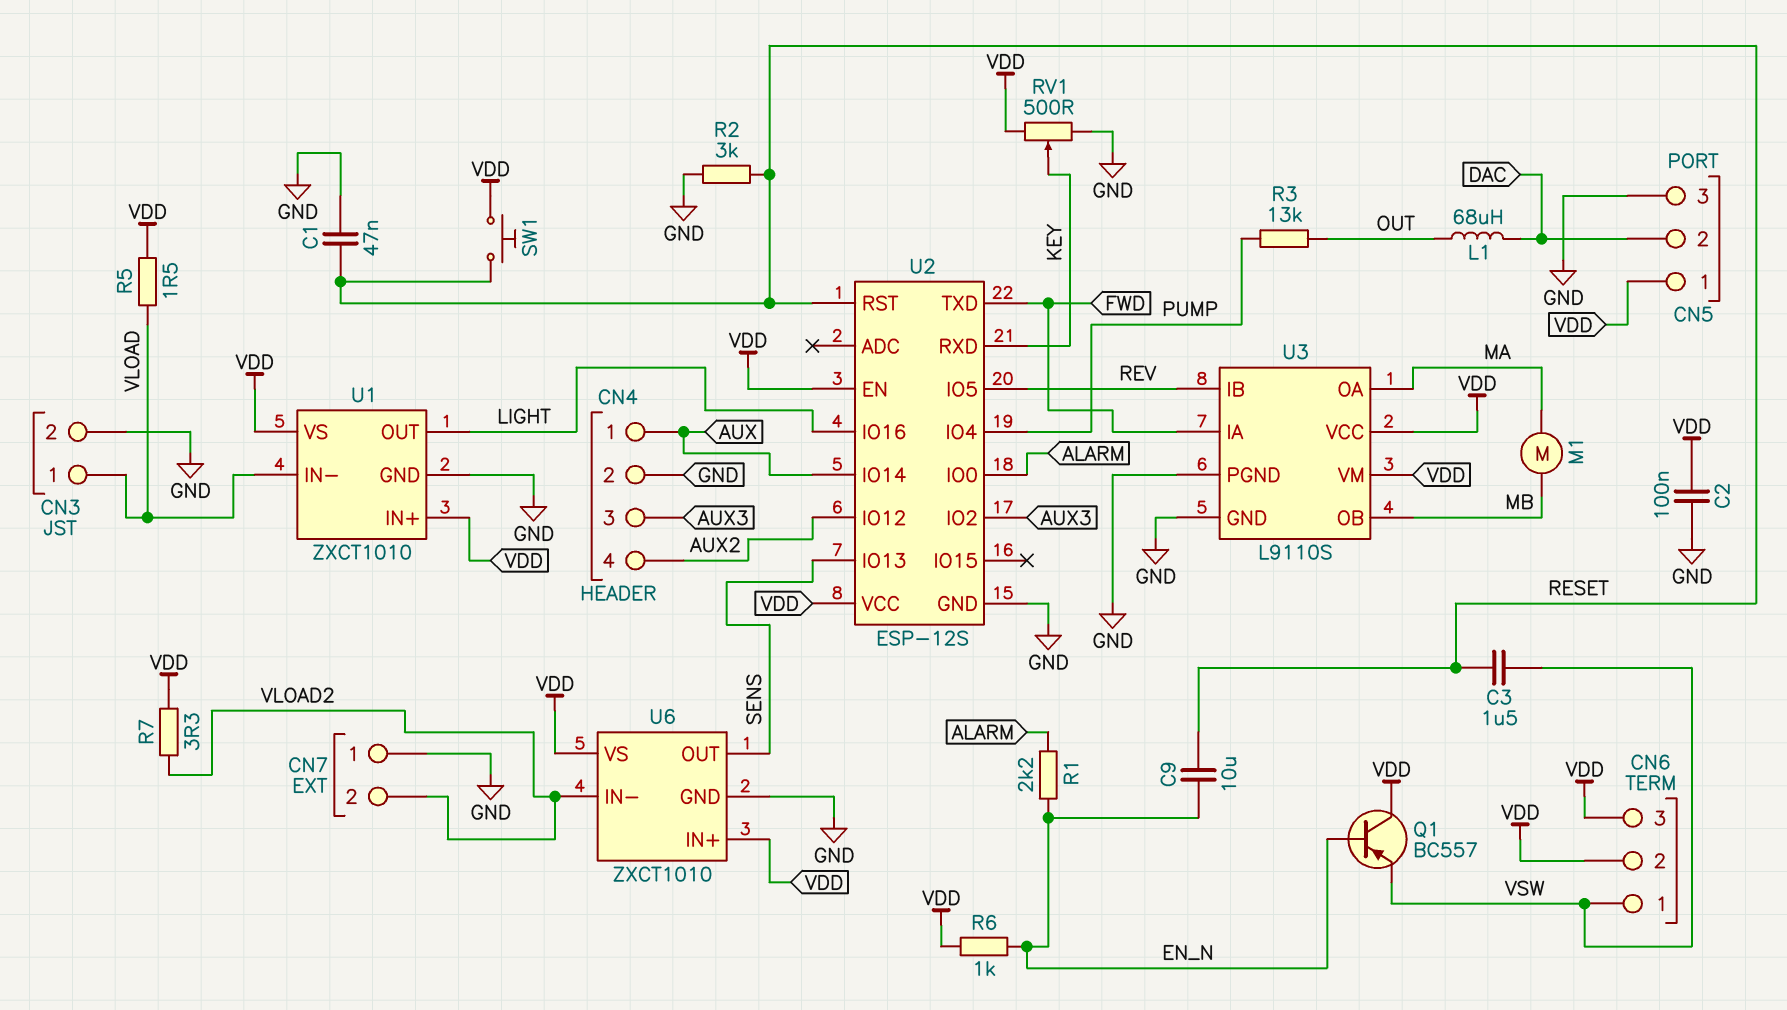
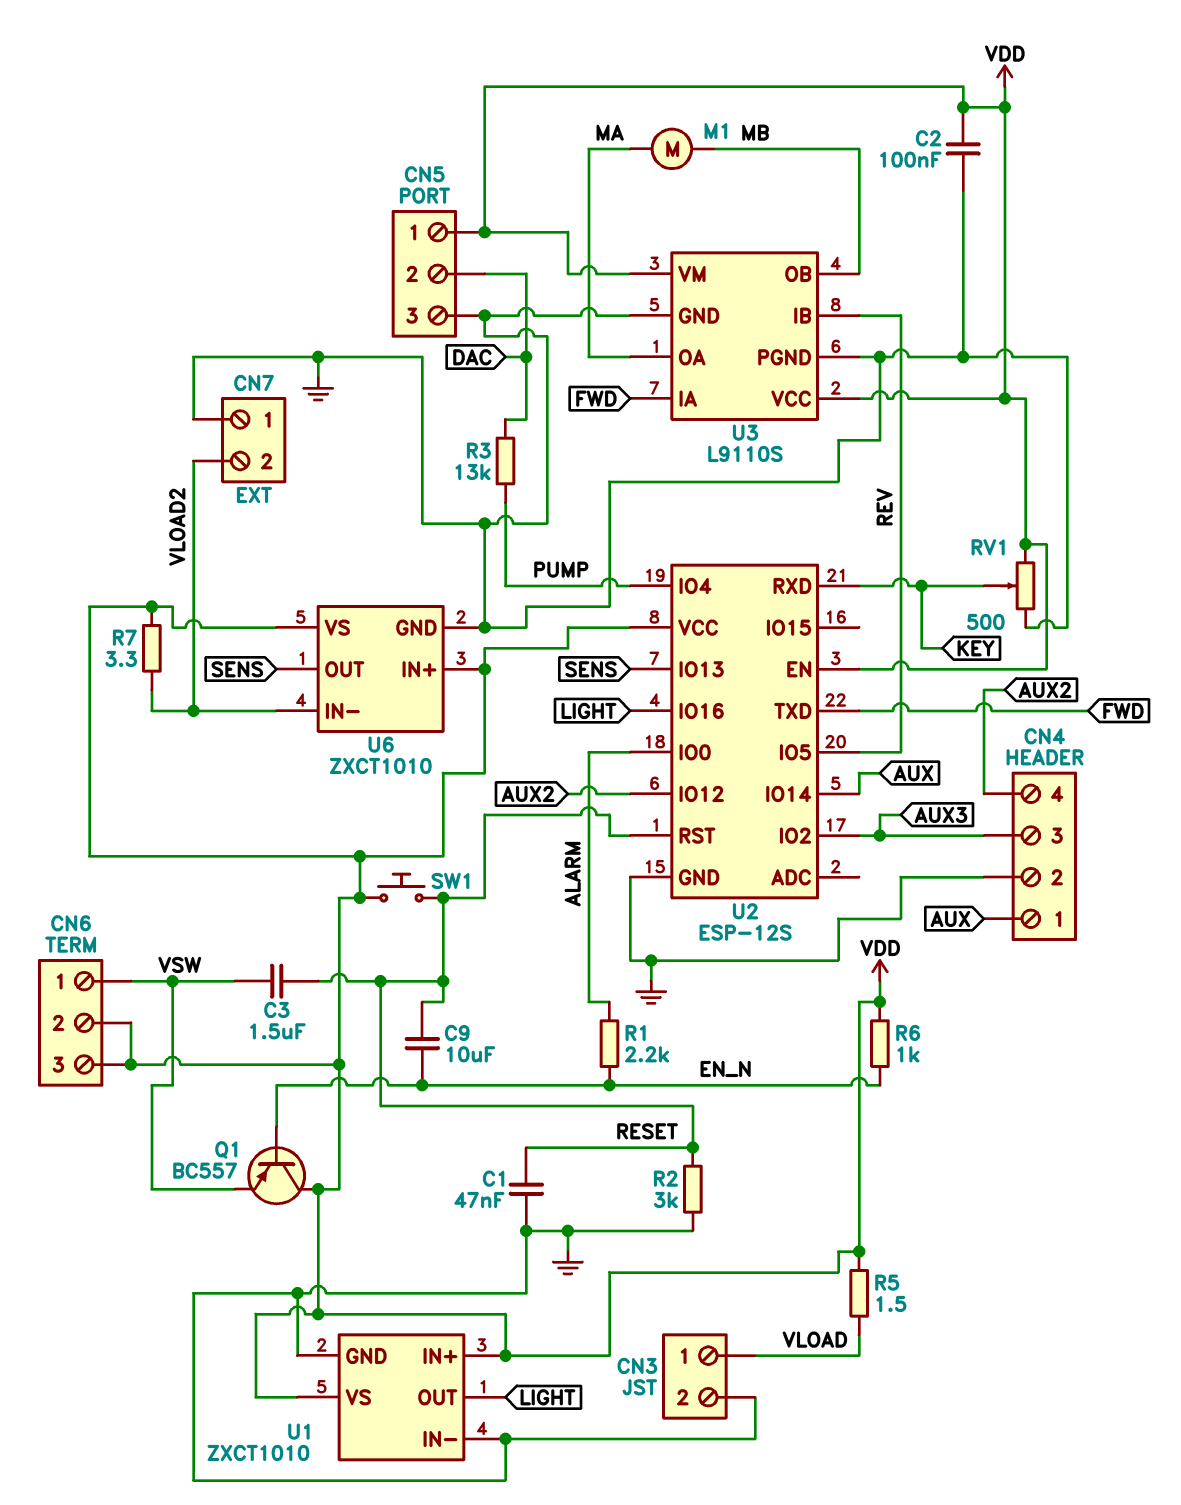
L1: 68uH (DAC, OUT) -> none
R3: 13k (OUT, PUMP) -> 13k (DAC, PUMP)
U1 pin IN-: VLOAD -> GND

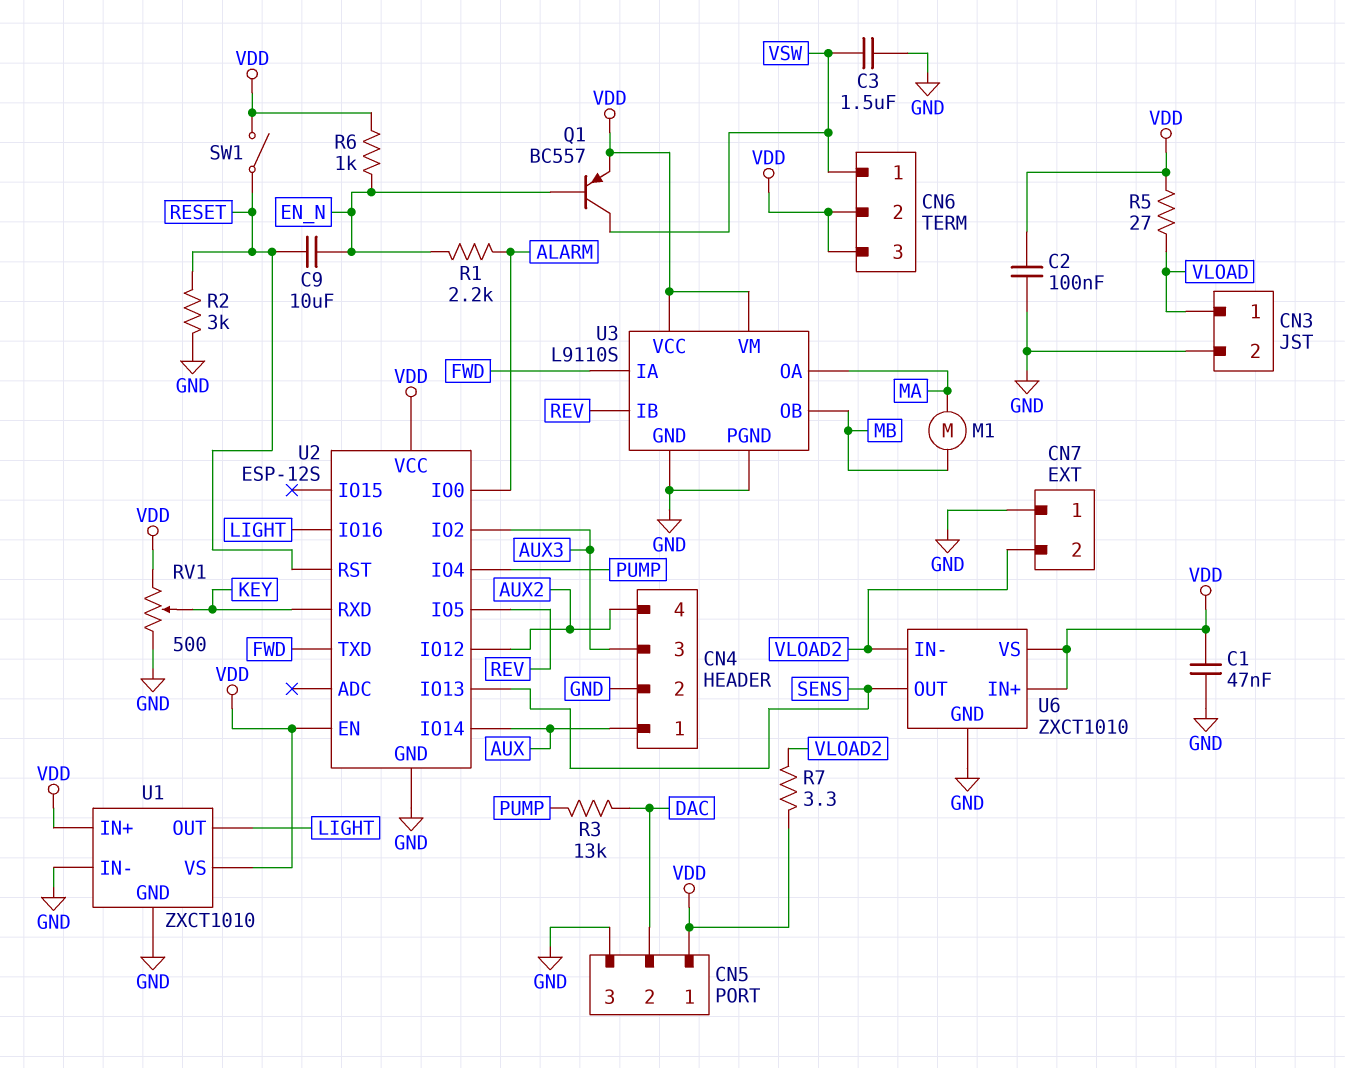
C1: 47nF (GND, RESET) -> 47nF (GND, VDD)
C3: 1.5uF (RESET, VSW) -> 1.5uF (GND, VSW)
Q1: PNP BC557 (B EN_N, C VDD, E VSW) -> PNP BC557 (B EN_N, C VSW, E VDD)
R5: 1.5 (VDD, VLOAD) -> 27 (VDD, VLOAD)
SW1: button (RESET, VDD) -> switch (RESET, VDD)

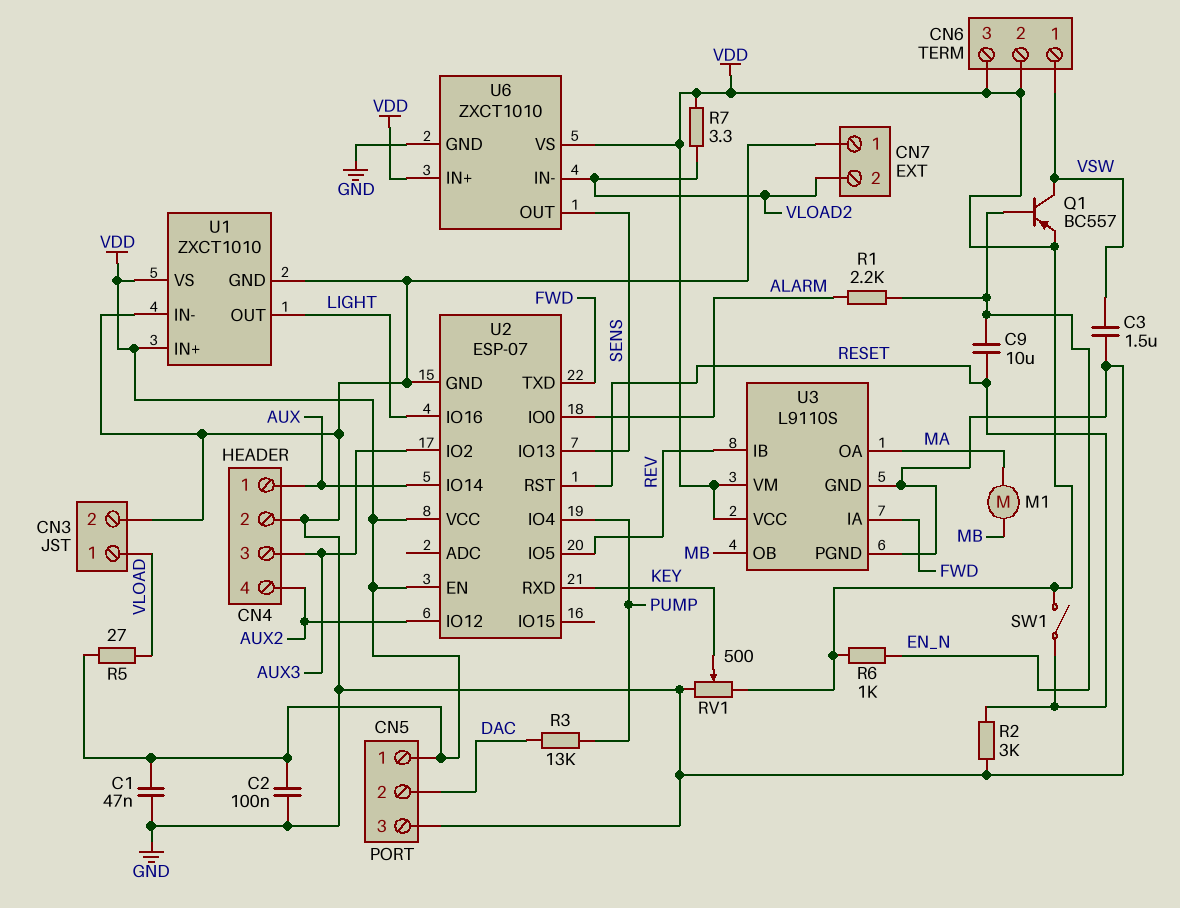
U2: ESP-12S -> ESP-07

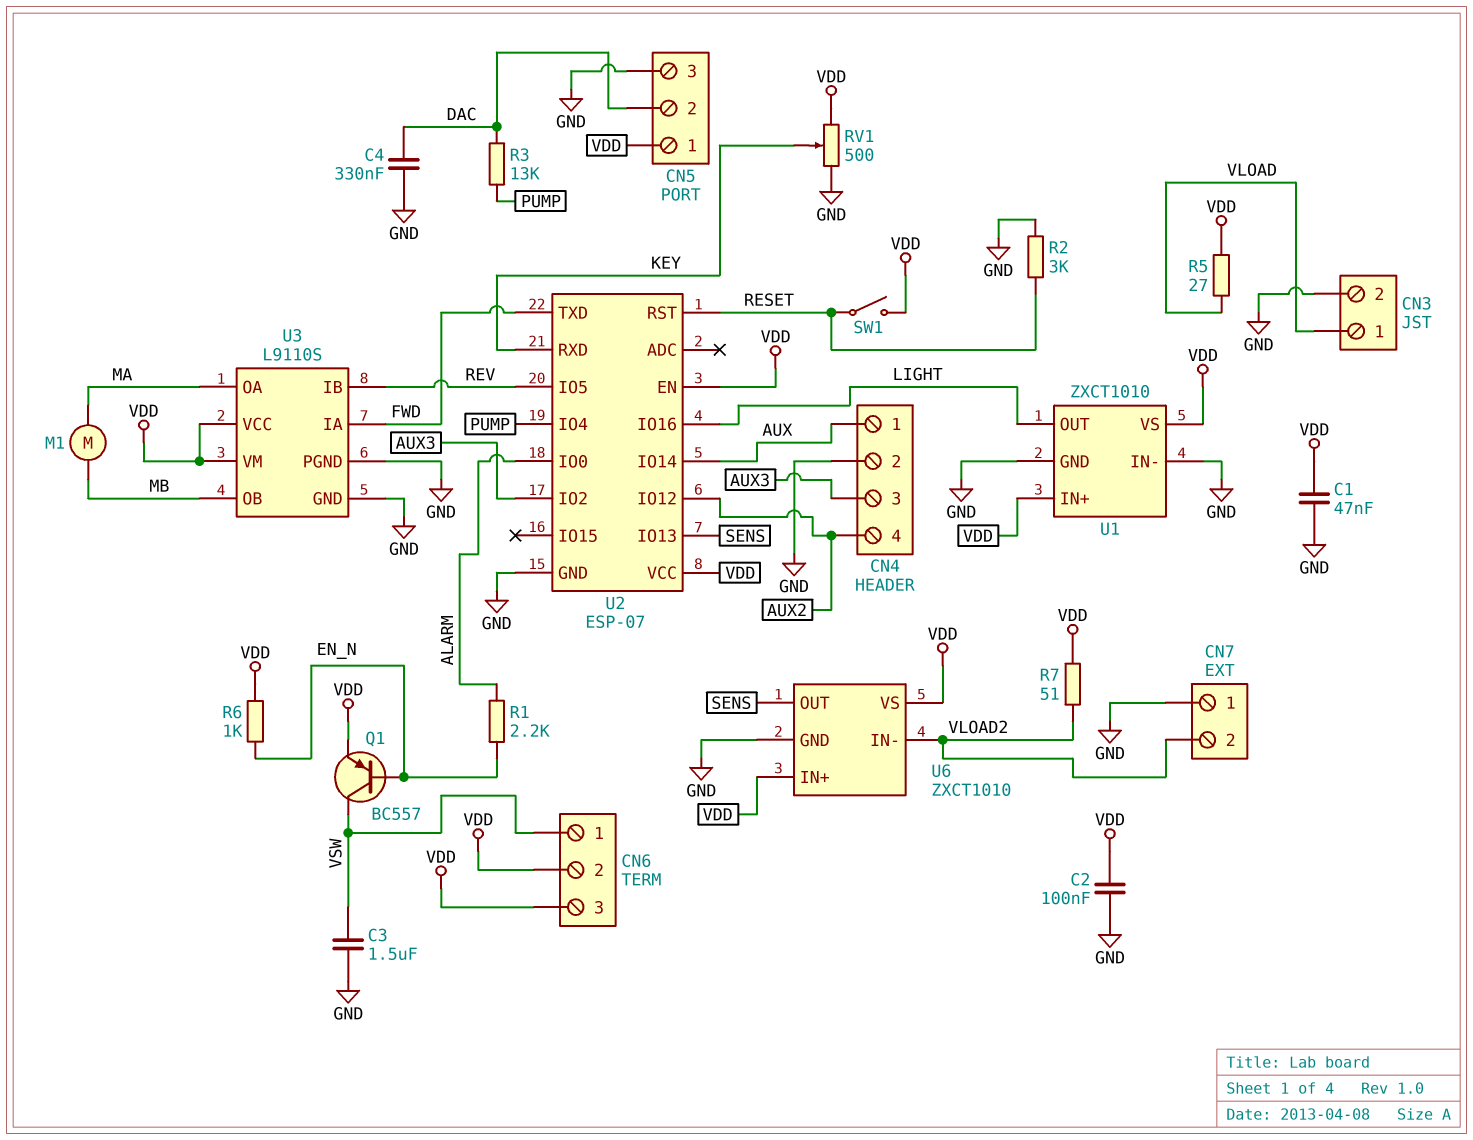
C4: none -> 330nF (DAC, GND)
C9: 10uF (EN_N, RESET) -> none
R7: 3.3 (VDD, VLOAD2) -> 51 (VDD, VLOAD2)

